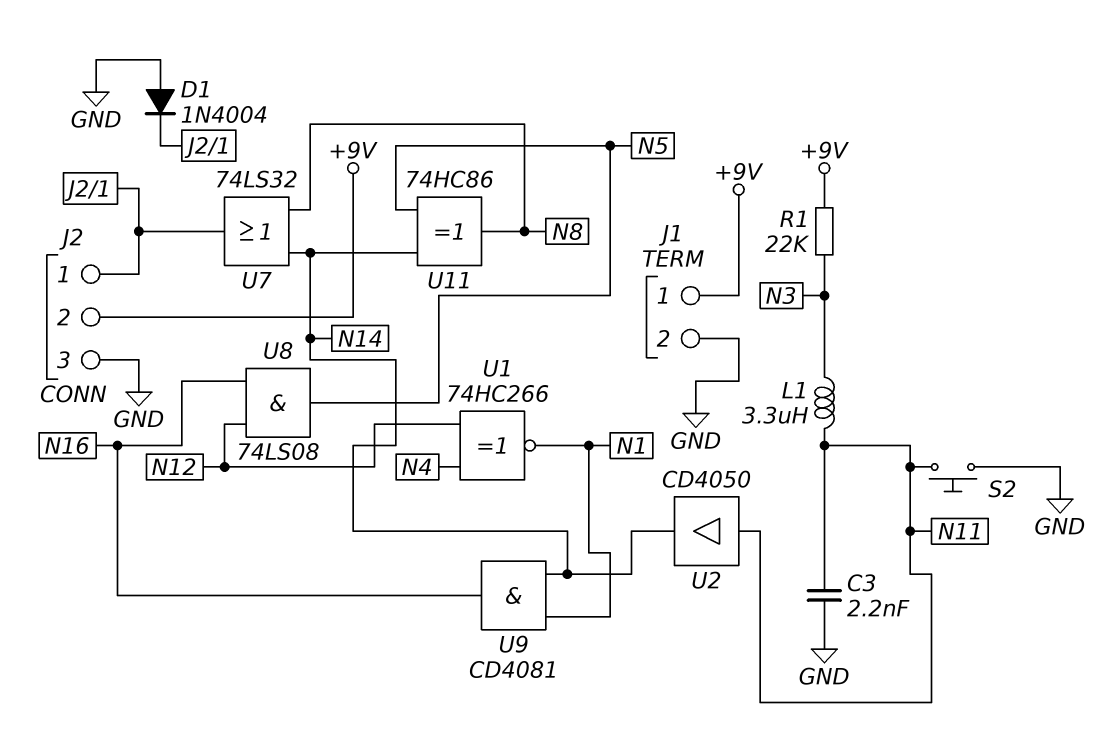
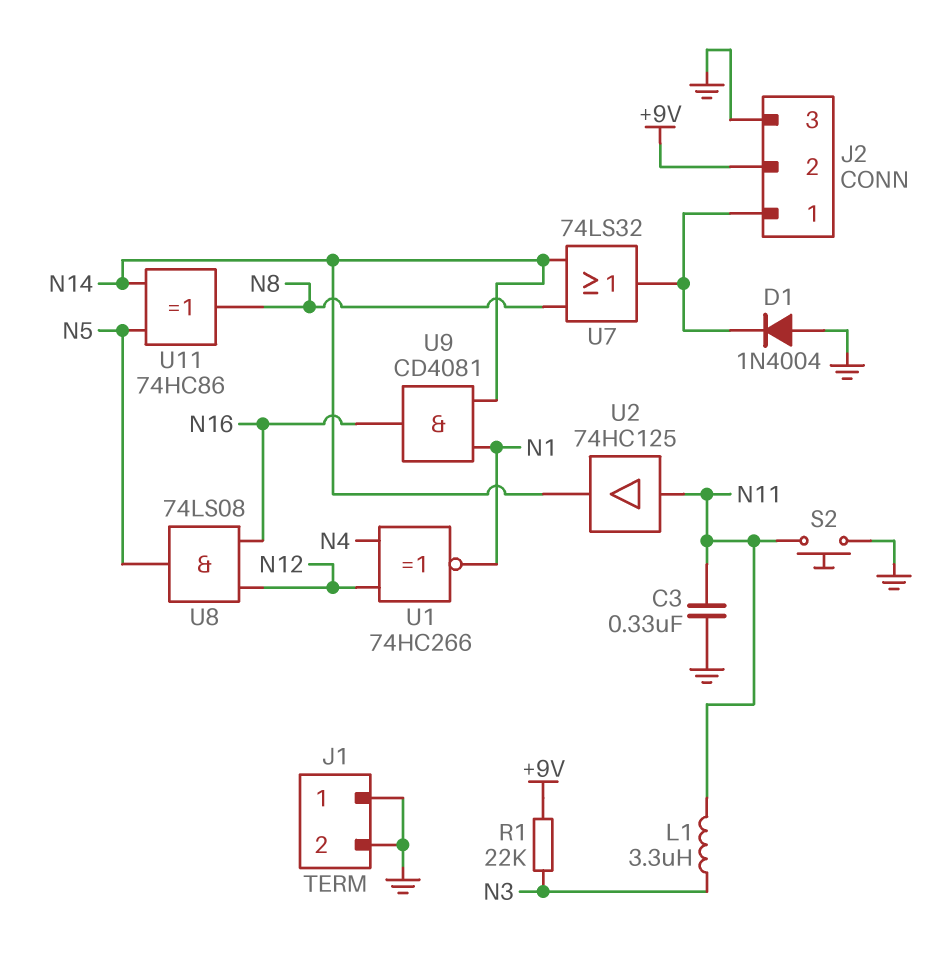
C3: 2.2nF (GND, N11) -> 330nF (GND, N11)
J1 pin 1: +9V -> GND
U2: buffer CD4050 (in N11, out N14) -> buffer 74HC125 (in N11, out N14)

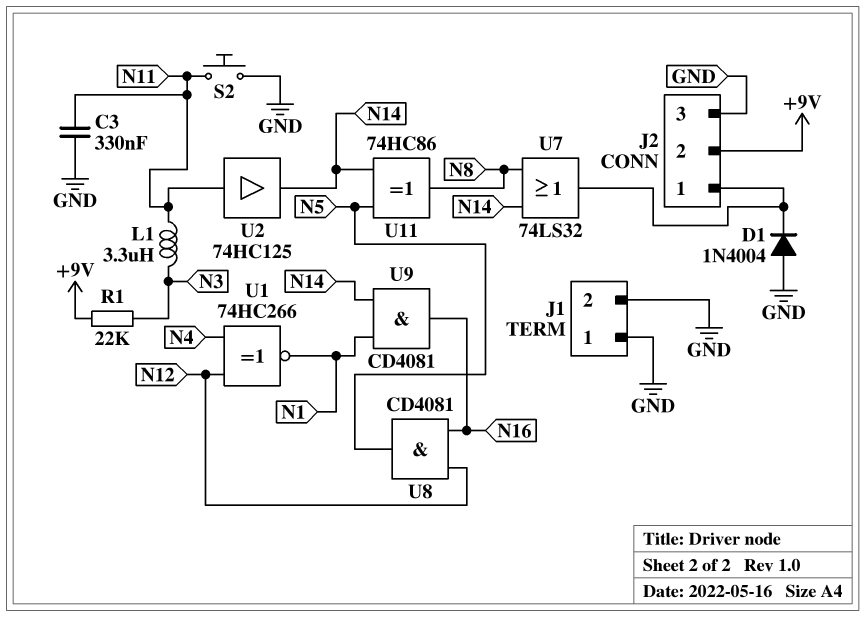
U8: AND 74LS08 (in N12, in N16, out N5) -> AND CD4081 (in N12, in N16, out N5)

